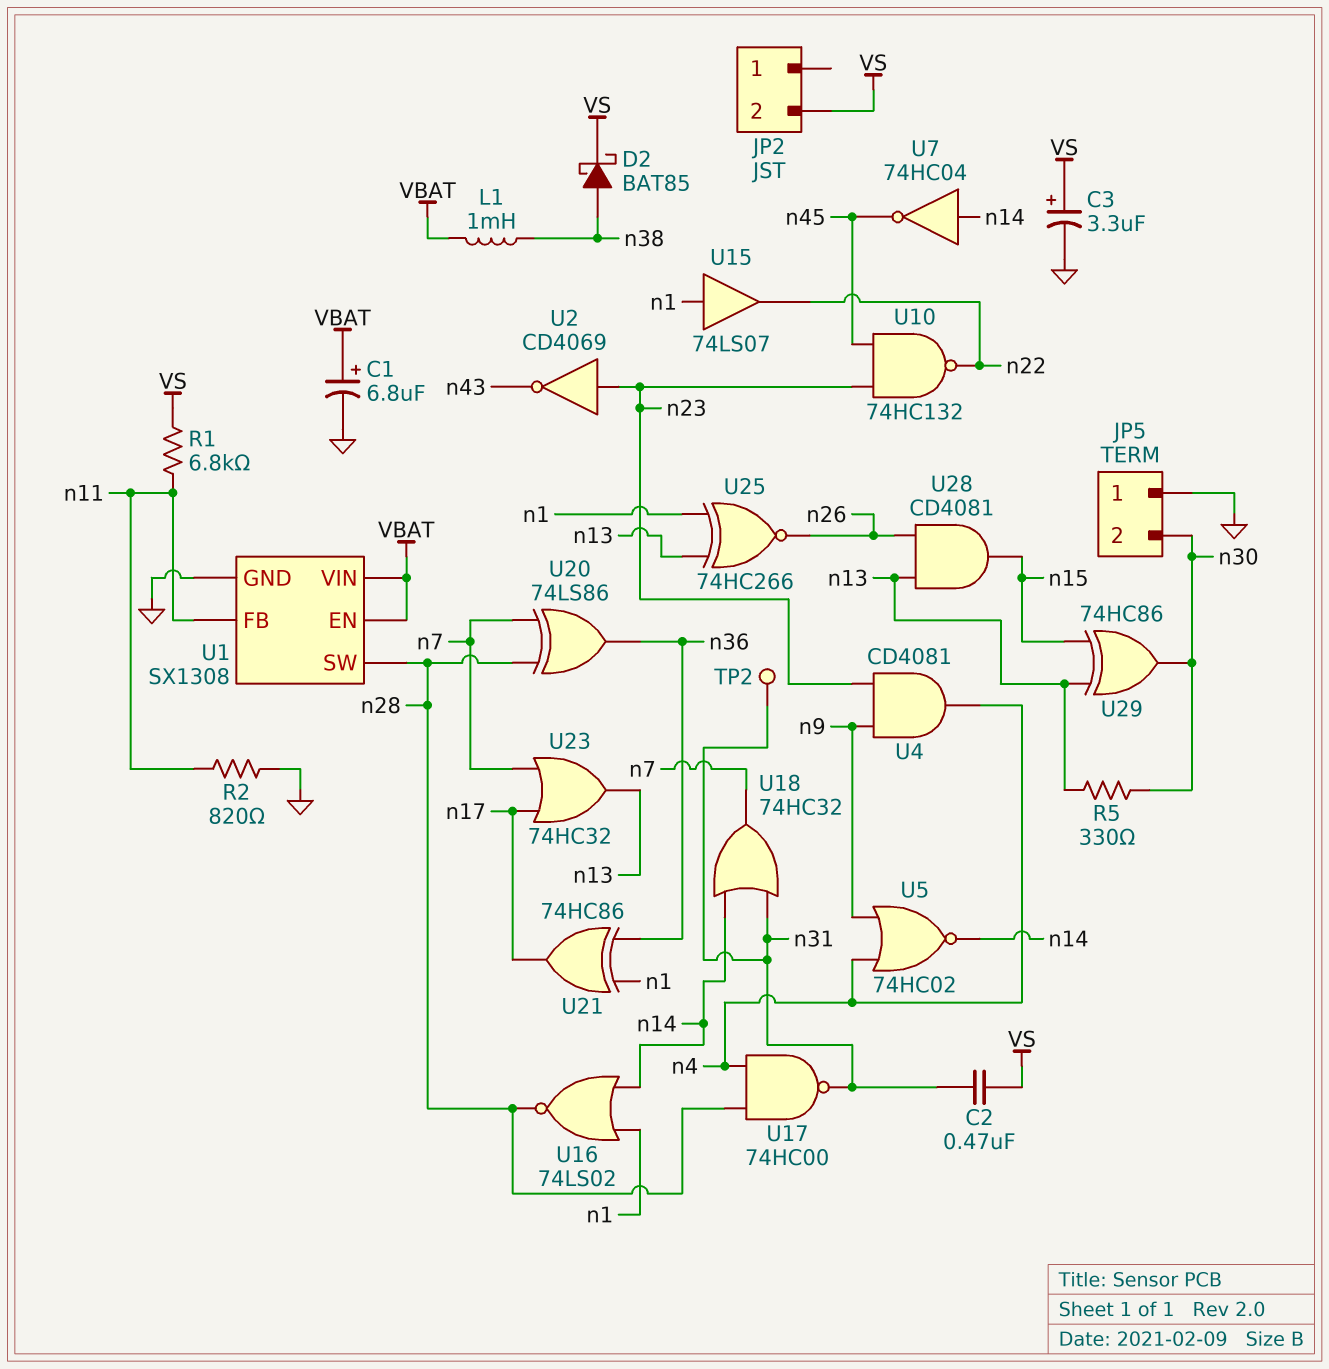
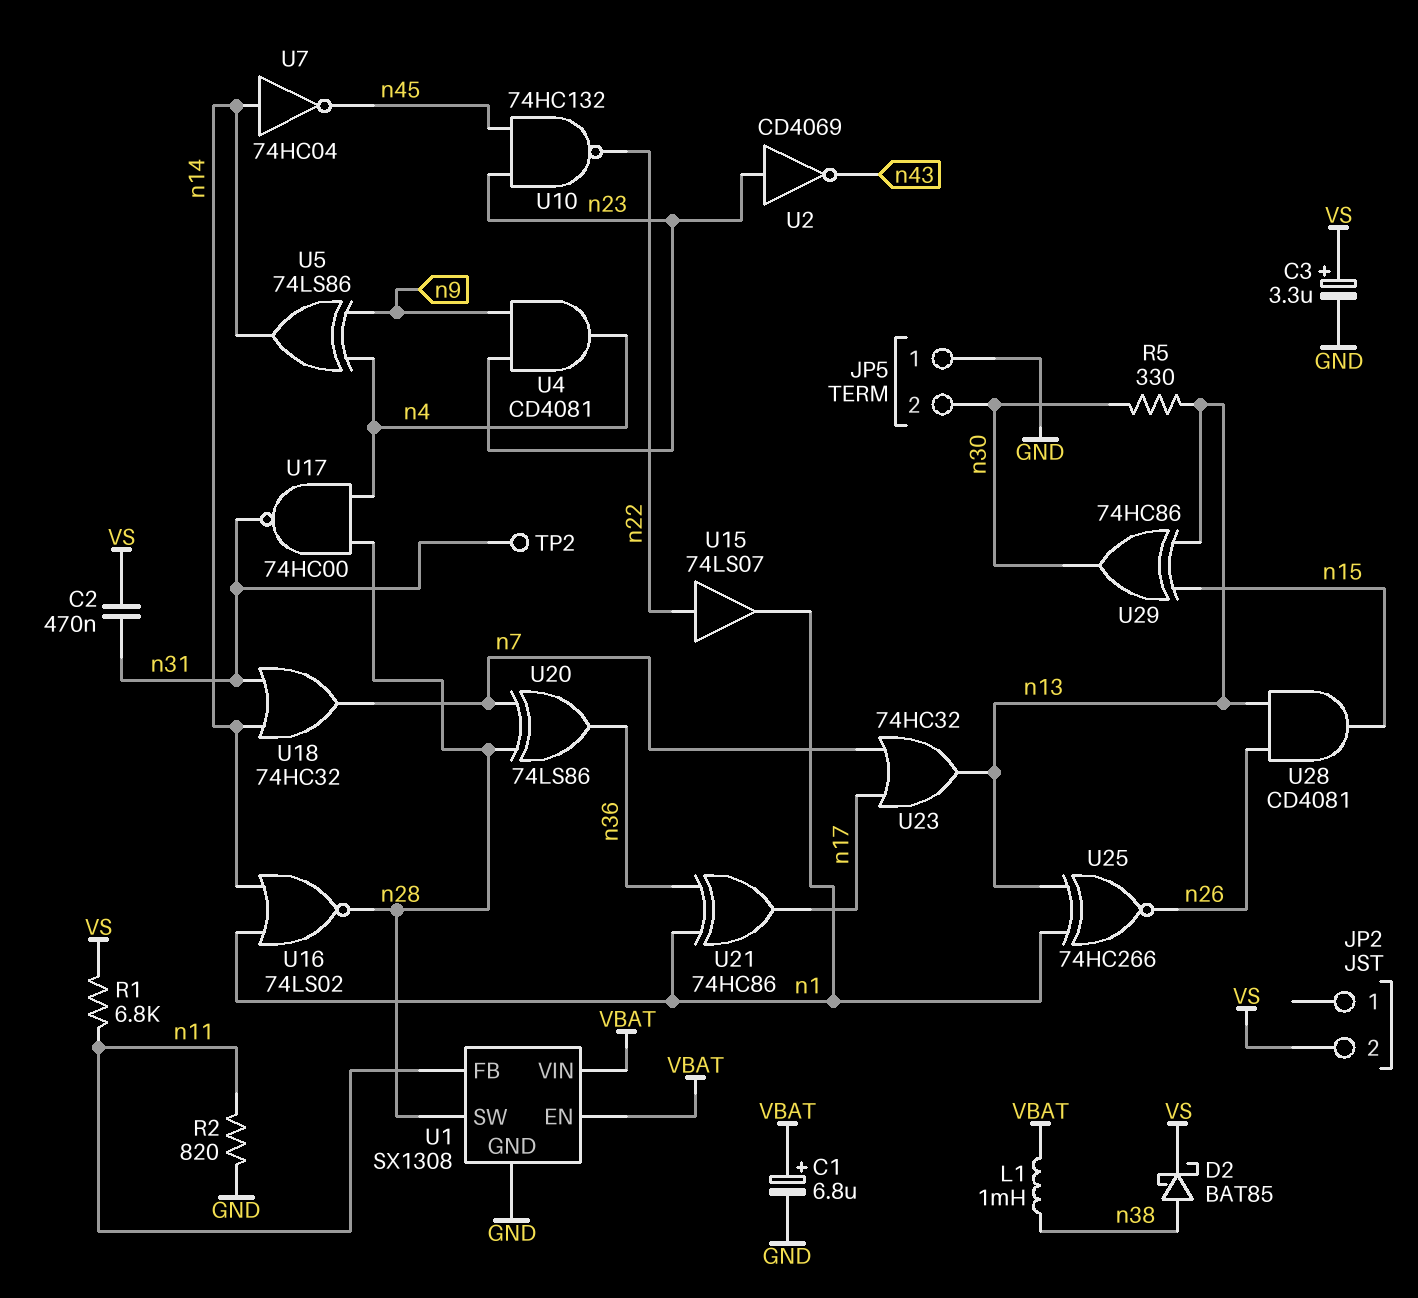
U5: NOR 74HC02 (in n4, in n9, out n14) -> XOR 74LS86 (in n4, in n9, out n14)
U15: buffer 74LS07 (in n1, out n22) -> buffer 74LS07 (in n22, out n1)

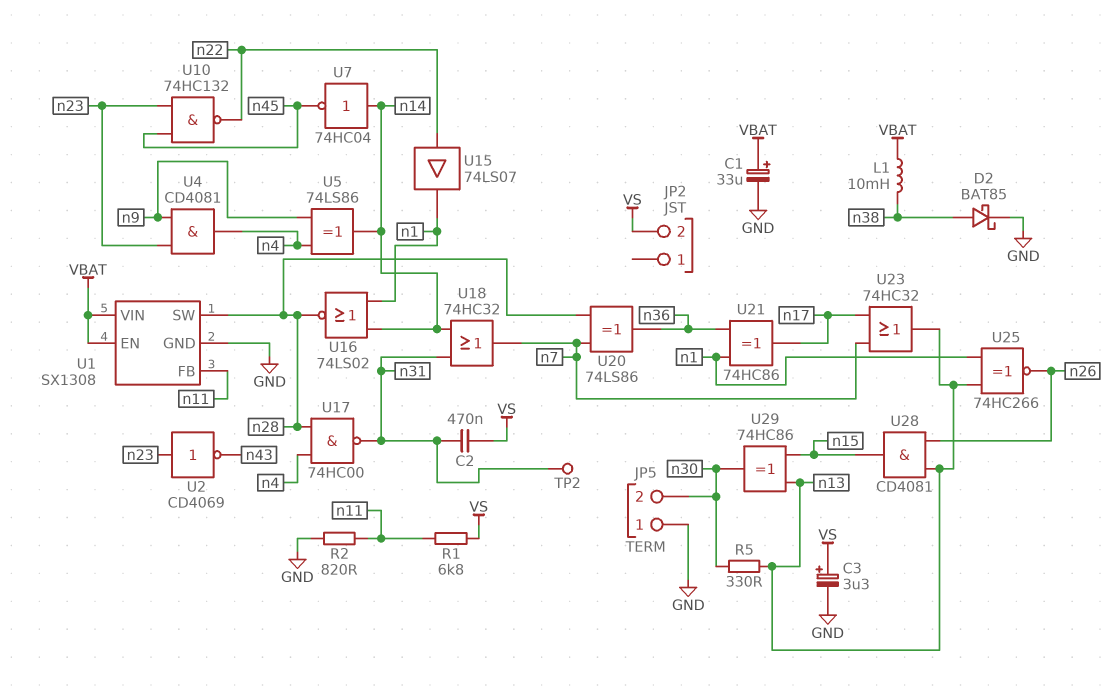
C1: 6.8uF (plus VBAT, minus GND) -> 33uF (plus VBAT, minus GND)
D2: schottky BAT85 (A n38, K VS) -> schottky BAT85 (A n38, K GND)
L1: 1mH (VBAT, n38) -> 10mH (VBAT, n38)

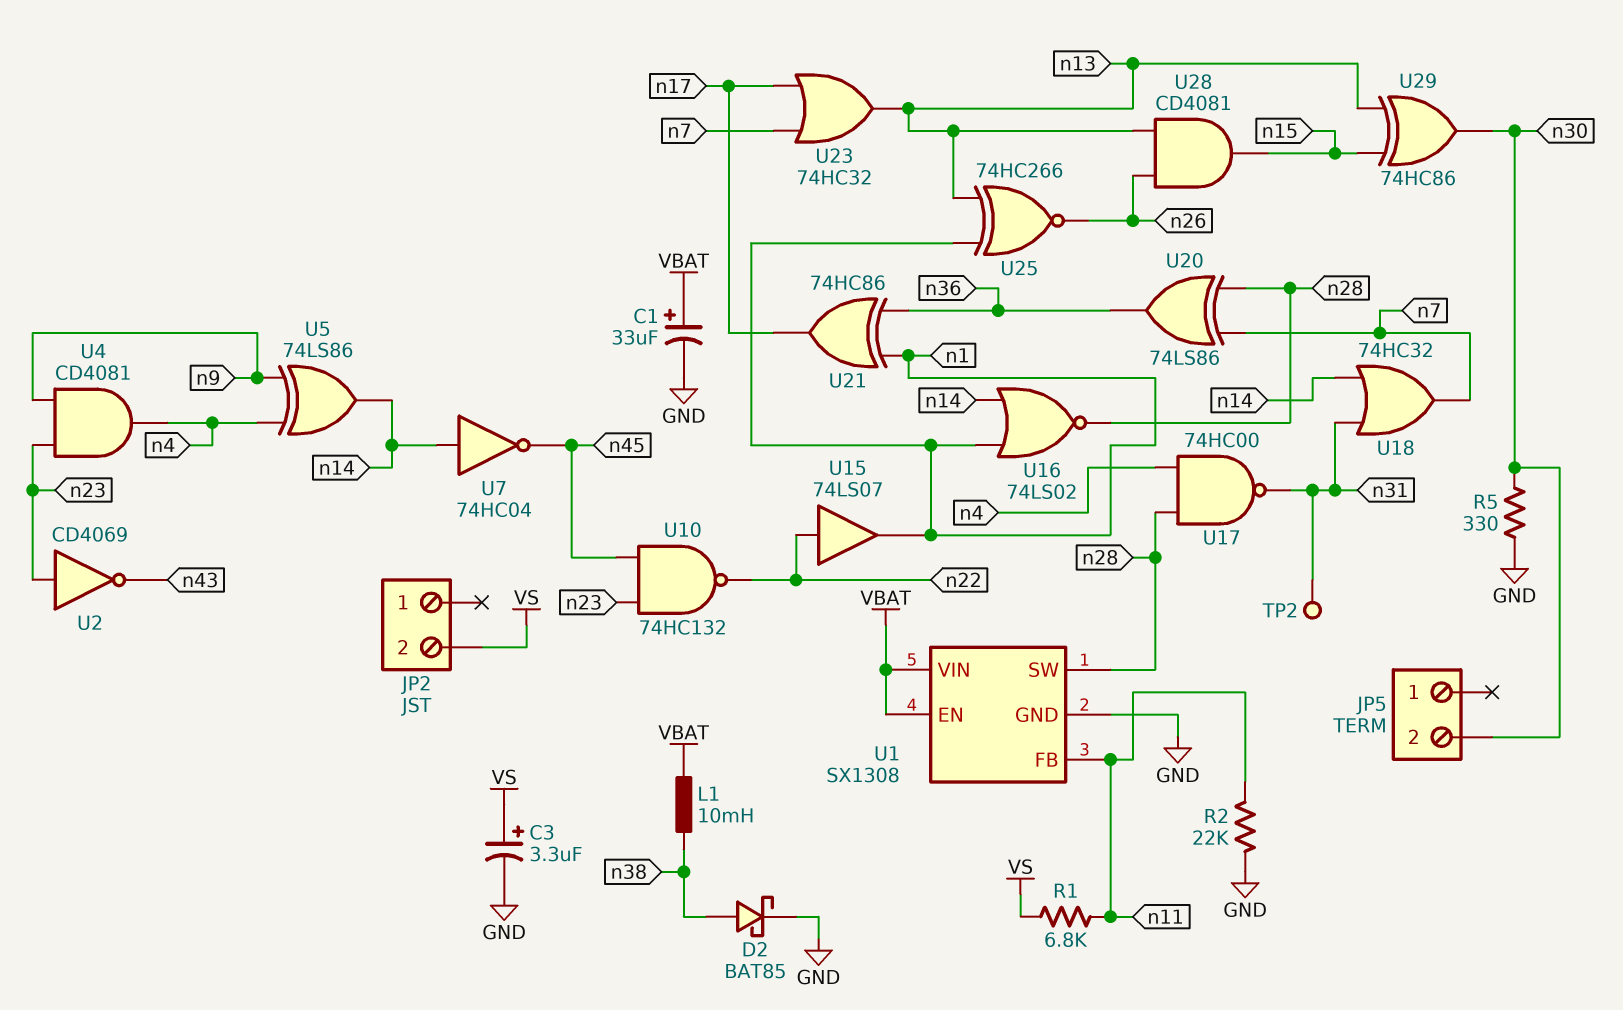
C2: 470nF (VS, n31) -> none
JP5 pin 1: GND -> none
R2: 820 (GND, n11) -> 22k (GND, n11)
R5: 330 (n13, n30) -> 330 (GND, n30)

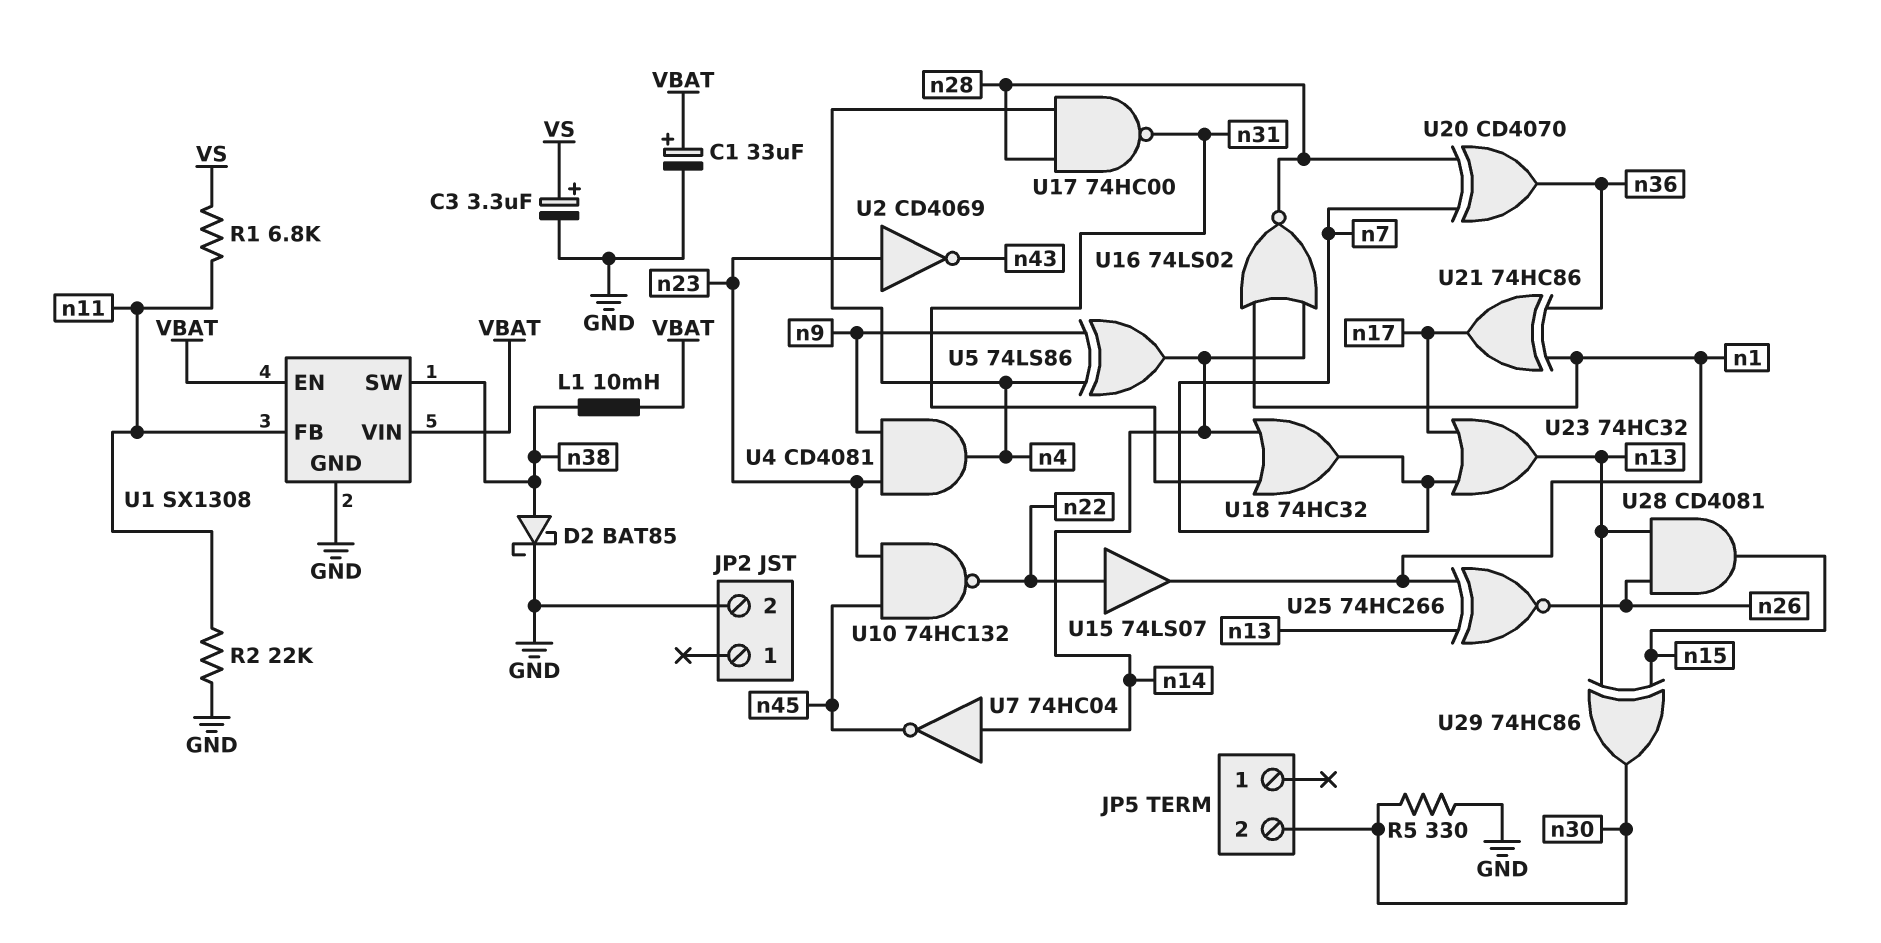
JP2 pin 2: VS -> GND
TP2: test point (n31) -> none
U1 pin SW: n28 -> n38
U20: XOR 74LS86 (in n7, in n28, out n36) -> XOR CD4070 (in n7, in n28, out n36)

